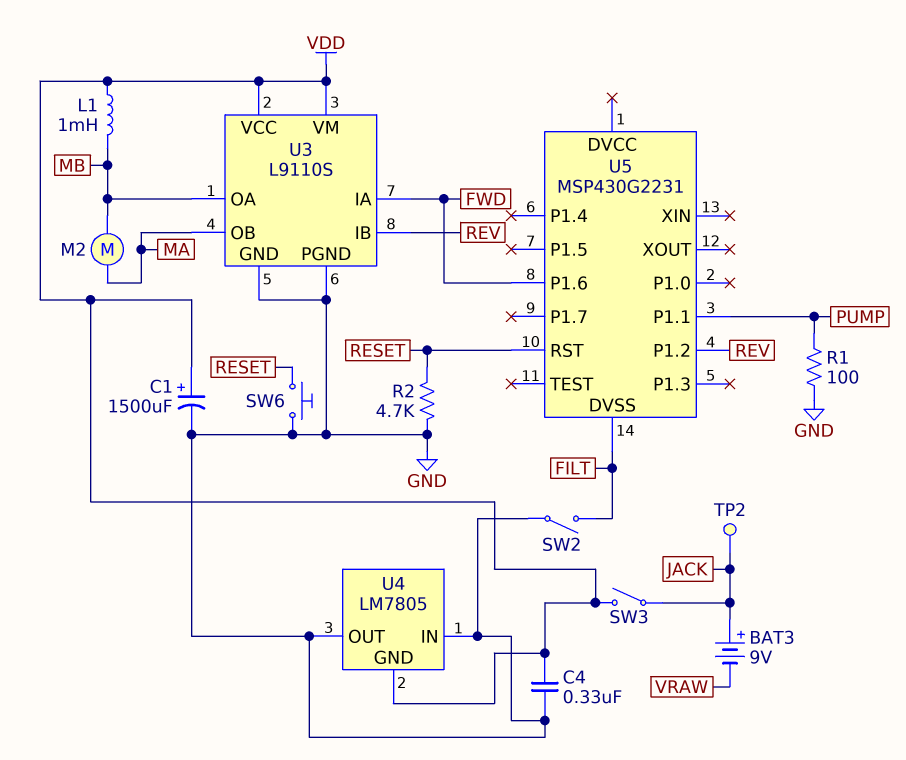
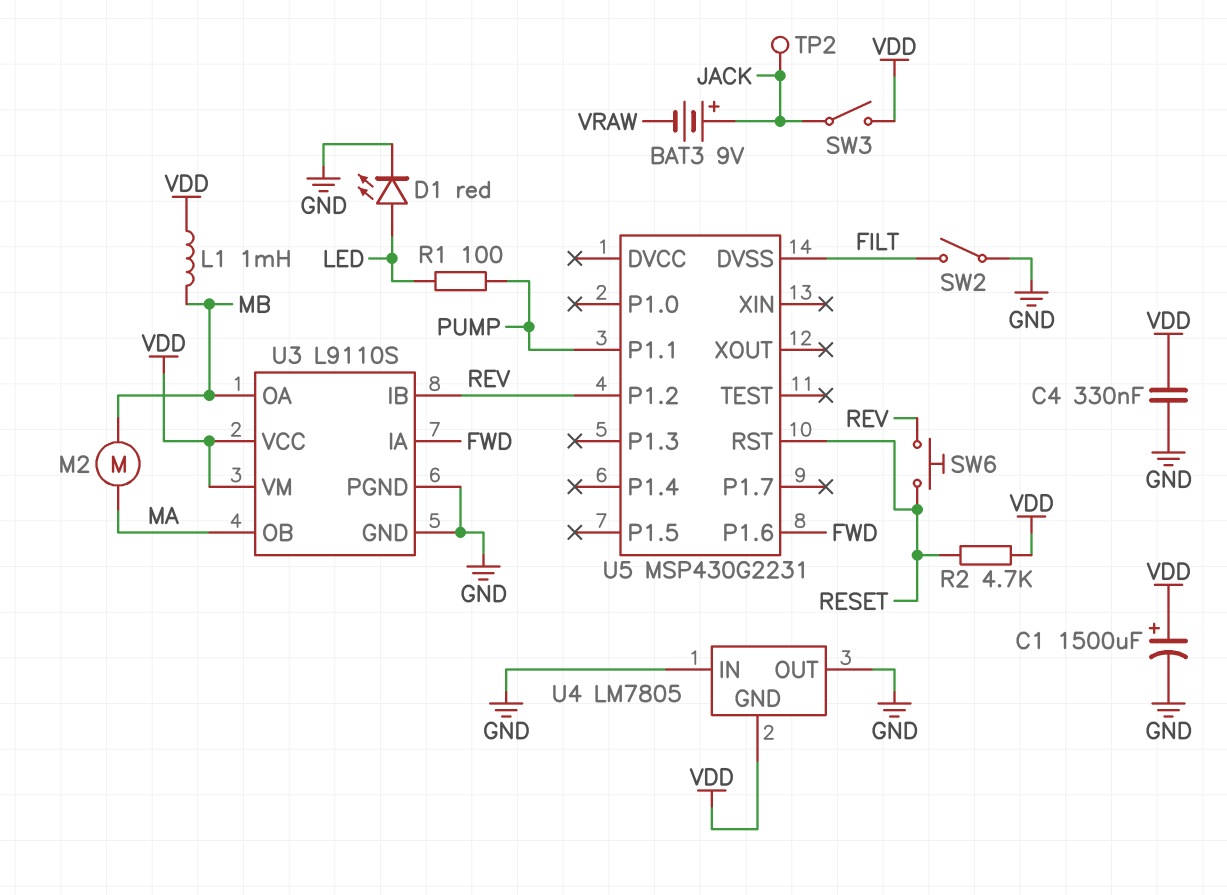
D1: none -> LED red (A LED, K GND)
R1: 100 (GND, PUMP) -> 100 (LED, PUMP)
R2: 4.7k (GND, RESET) -> 4.7k (RESET, VDD)
SW6: button (GND, RESET) -> button (RESET, REV)

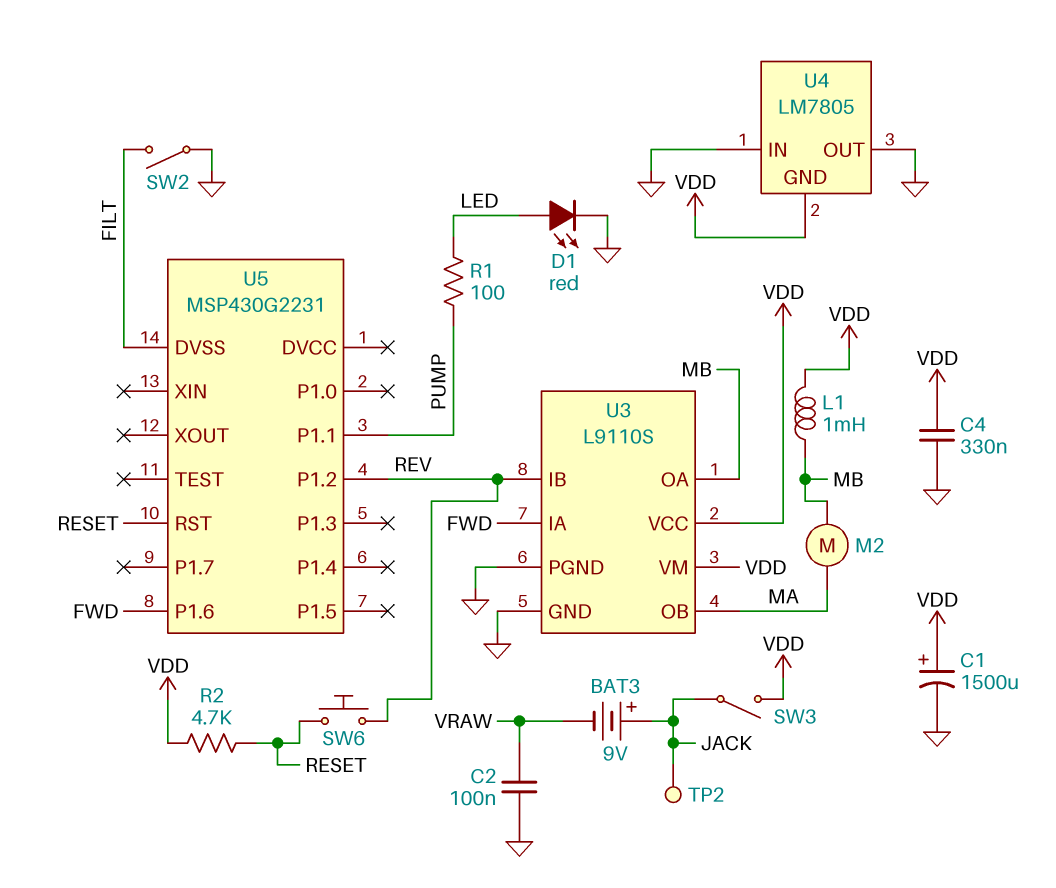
C2: none -> 100nF (GND, VRAW)

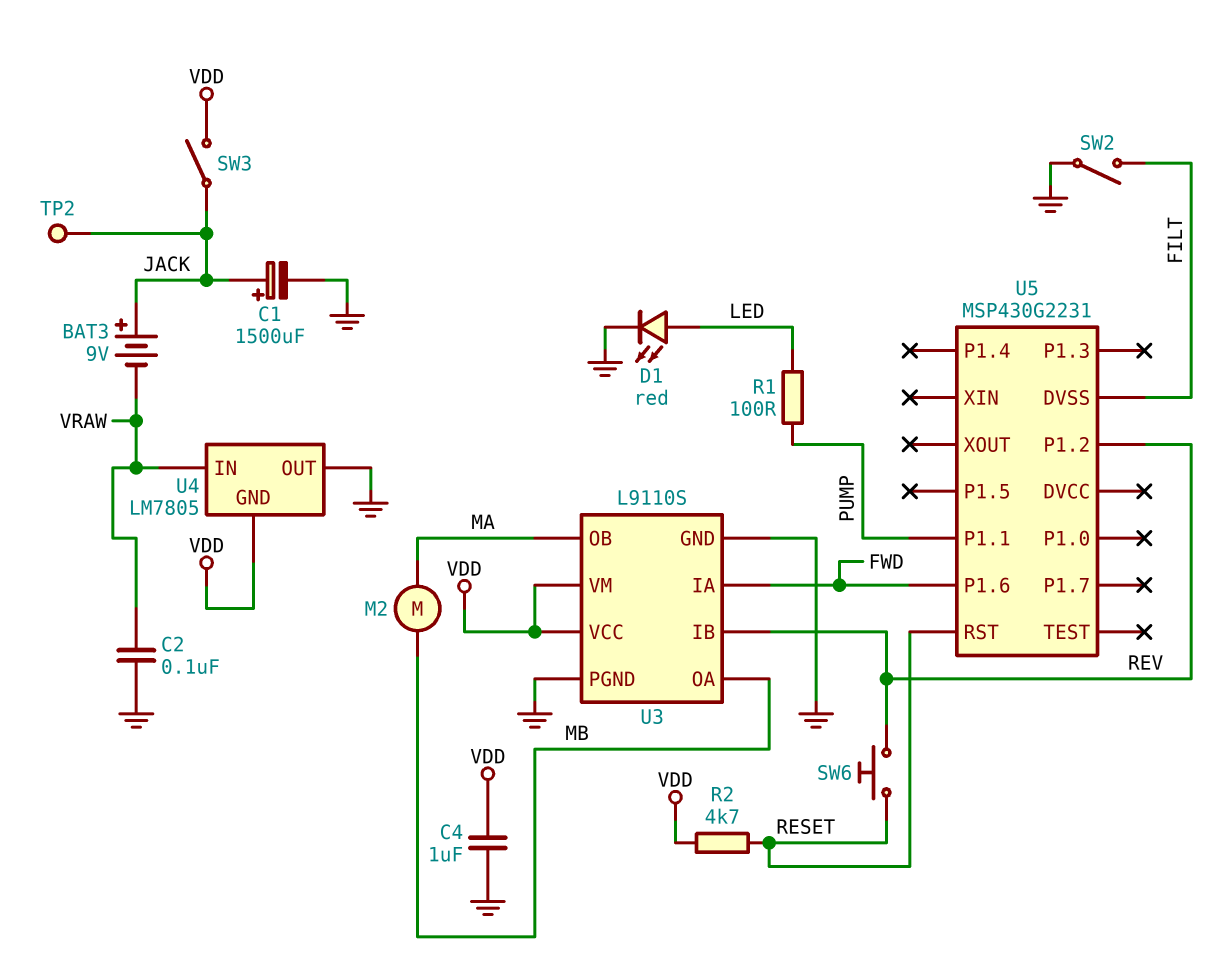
C1: 1500uF (plus VDD, minus GND) -> 1500uF (plus JACK, minus GND)
C4: 330nF (GND, VDD) -> 1uF (GND, VDD)
L1: 1mH (MB, VDD) -> none
U4 pin IN: GND -> VRAW

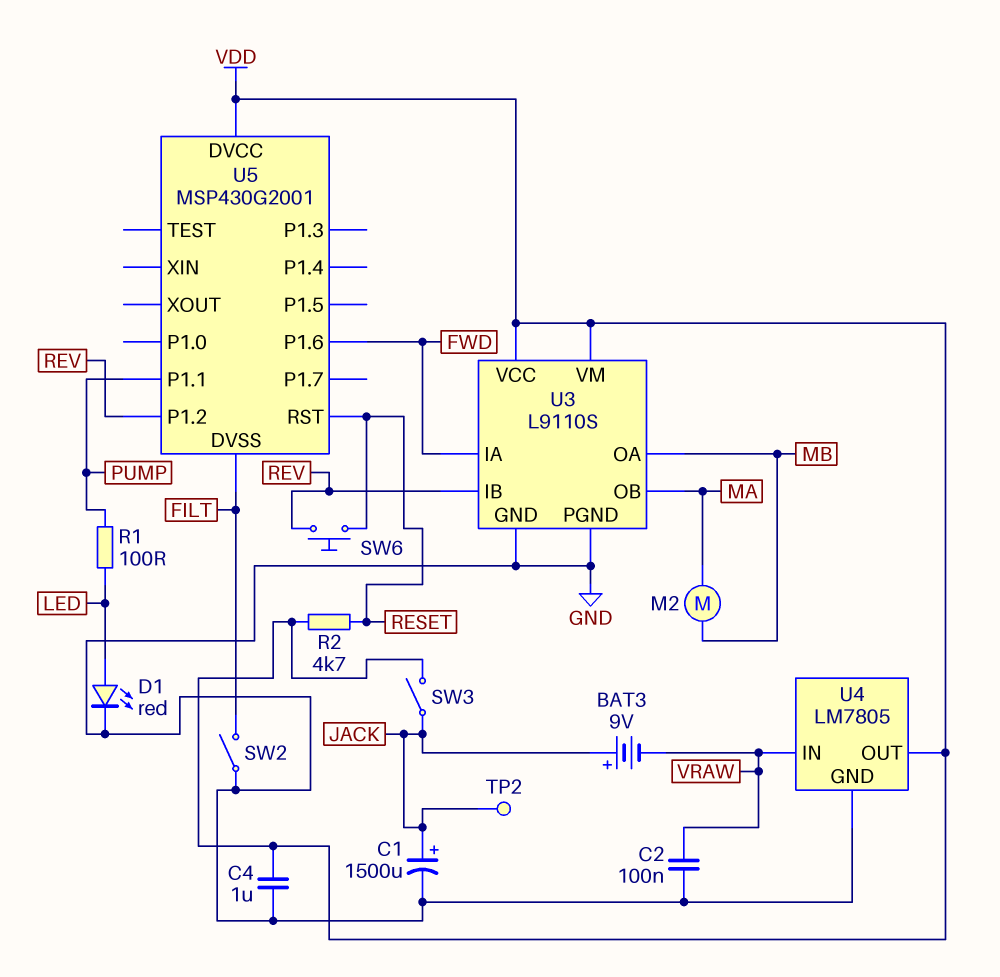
U4 pin GND: VDD -> GND
U4 pin OUT: GND -> VDD
U5: MSP430G2231 -> MSP430G2001
U5 pin DVCC: none -> VDD

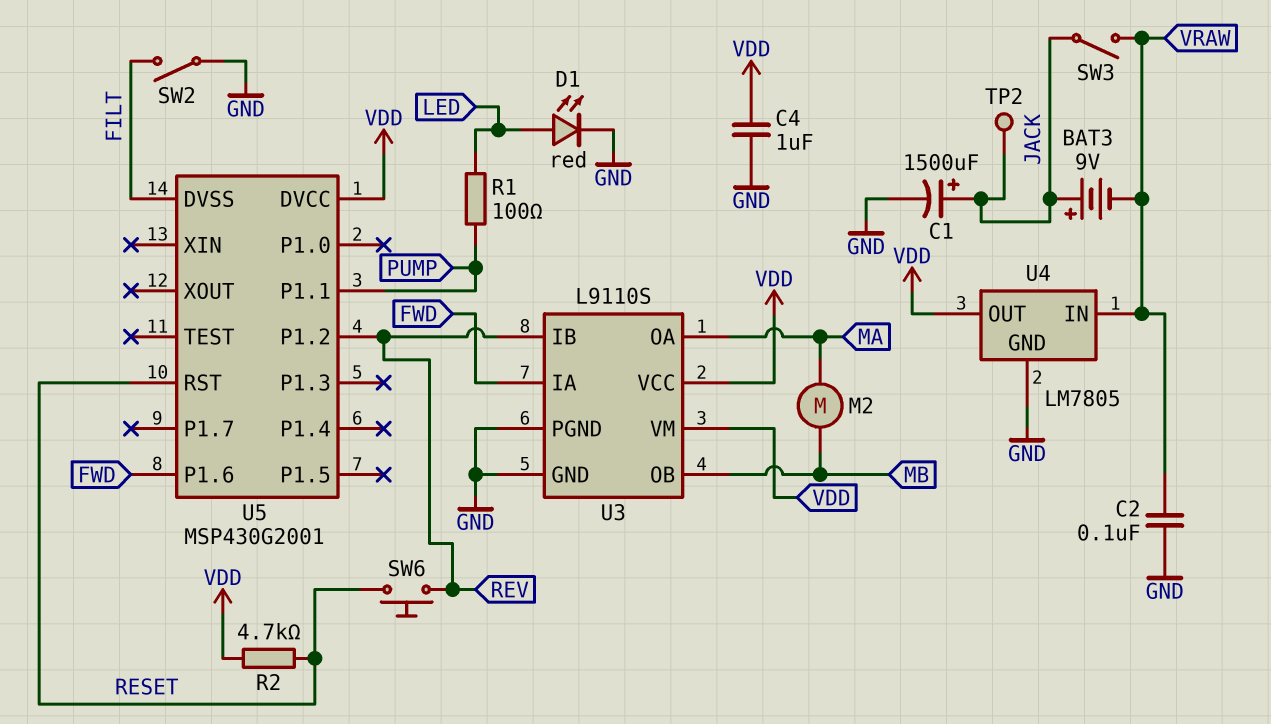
SW3: switch (JACK, VDD) -> switch (JACK, VRAW)
U3 pin OA: MB -> MA
U3 pin OB: MA -> MB

